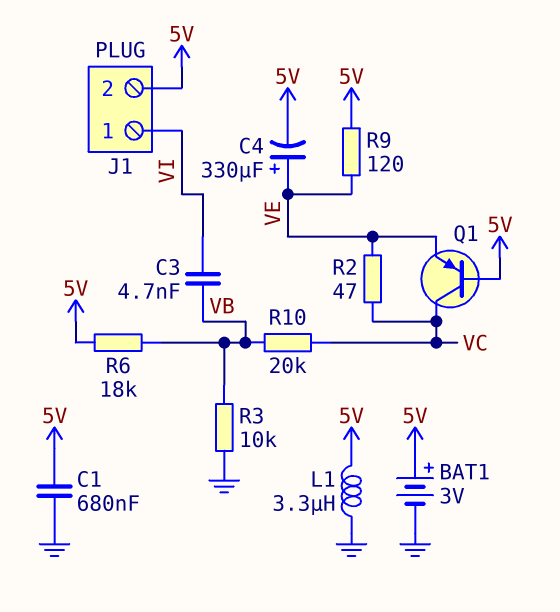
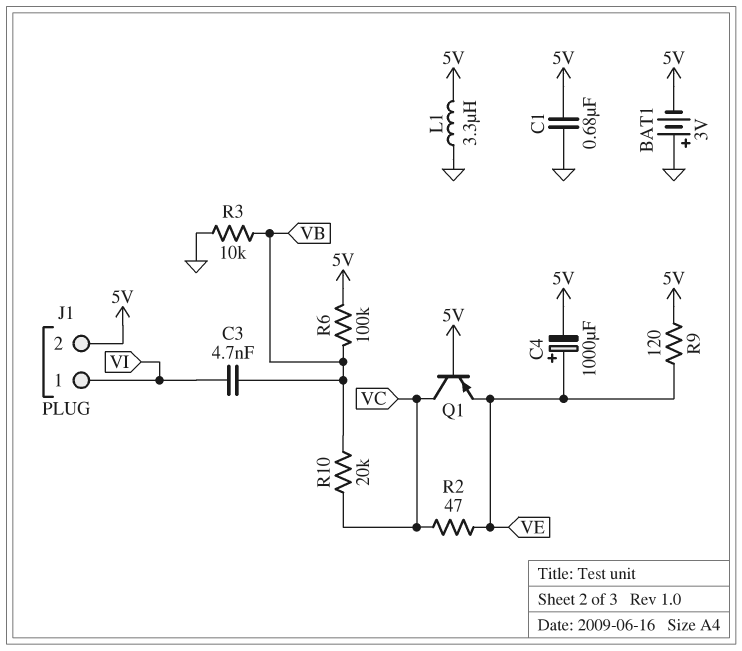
BAT1: 3V (plus 5V, minus GND) -> 3V (plus GND, minus 5V)
C4: 330uF (plus VE, minus 5V) -> 1000uF (plus VE, minus 5V)
R6: 18k (5V, VB) -> 100k (5V, VB)

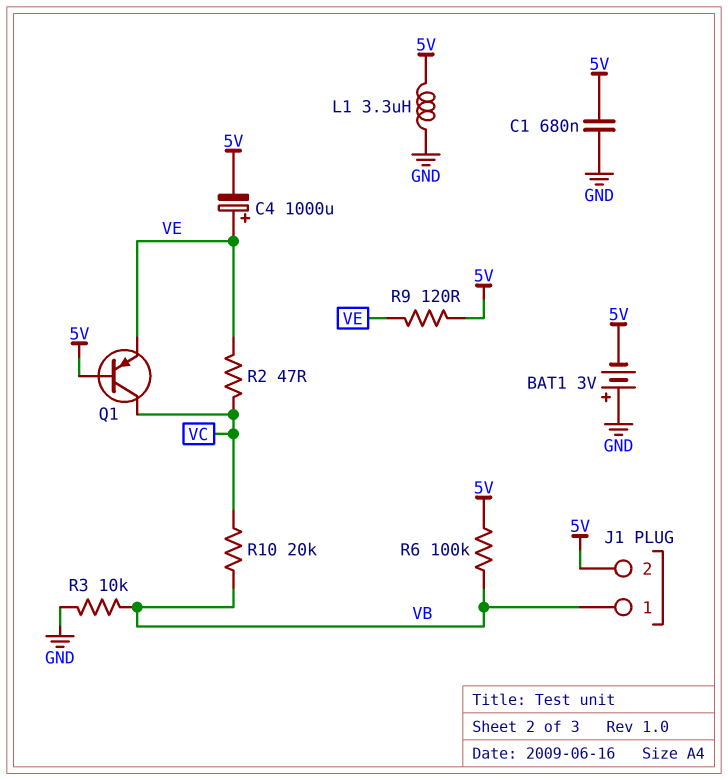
C3: 4.7nF (VB, VI) -> none
J1 pin 1: VI -> VB

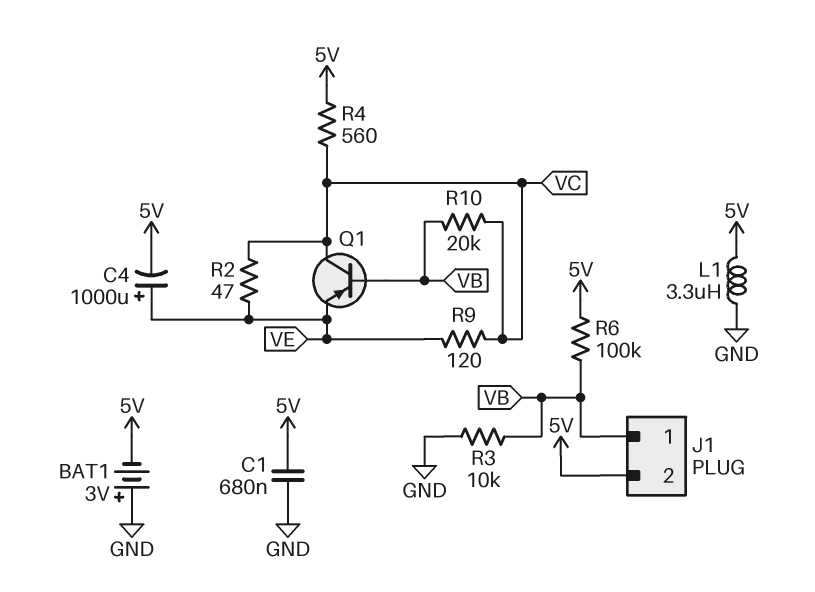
Q1: PNP (B 5V, C VC, E VE) -> PNP (B VB, C VC, E VE)
R4: none -> 560 (5V, VC)
R9: 120 (5V, VE) -> 120 (VC, VE)

